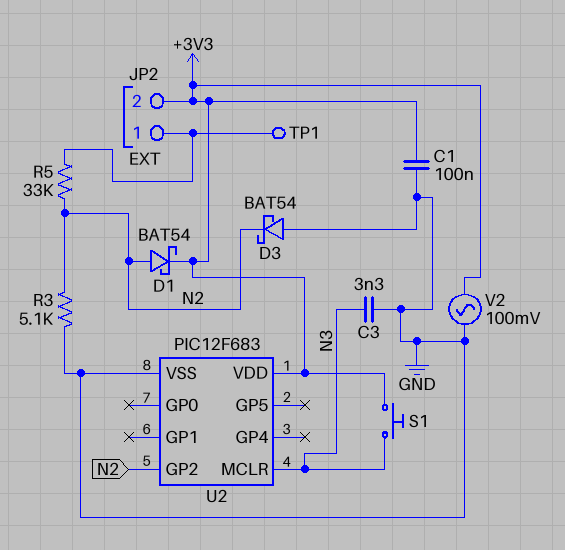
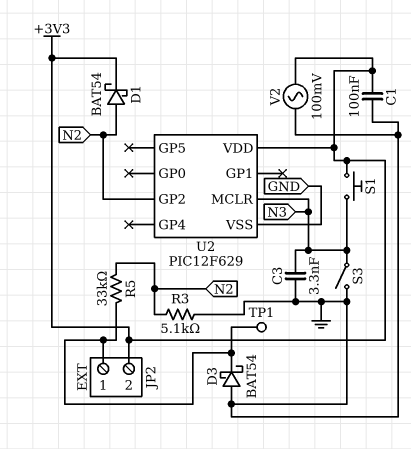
D3: schottky BAT54 (A GND, K N2) -> schottky BAT54 (A GND, K JP2/1)
S3: none -> switch (GND, N3)
U2: PIC12F683 -> PIC12F629

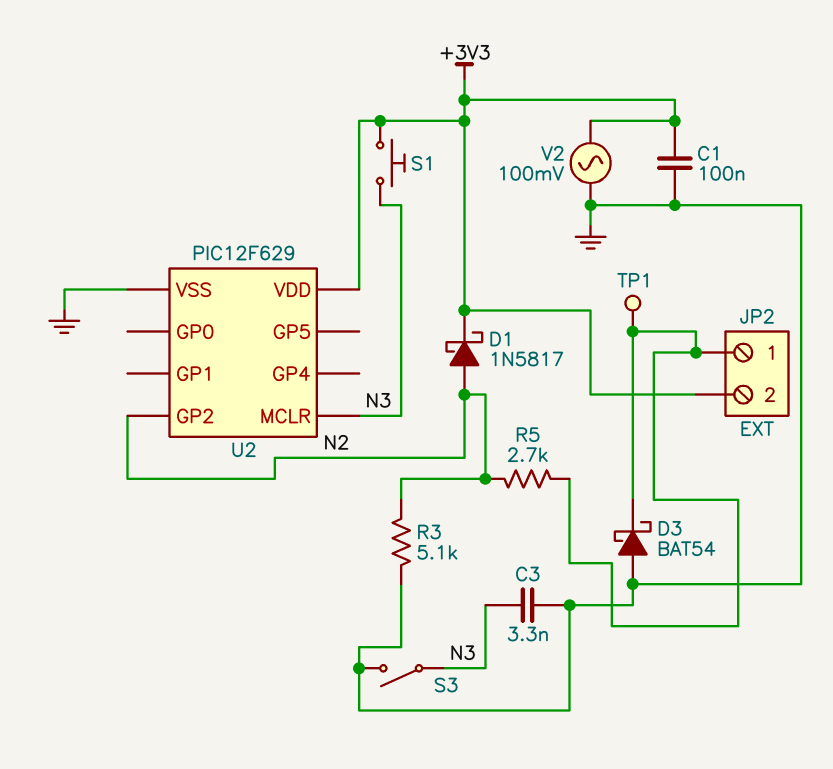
D1: schottky BAT54 (A N2, K +3V3) -> schottky 1N5817 (A N2, K +3V3)
R5: 33k (JP2/1, N2) -> 2.7k (JP2/1, N2)

